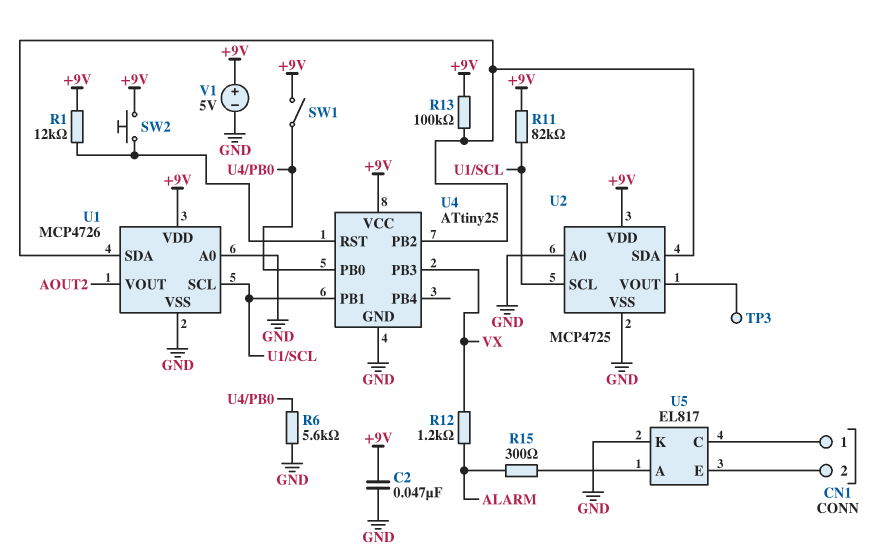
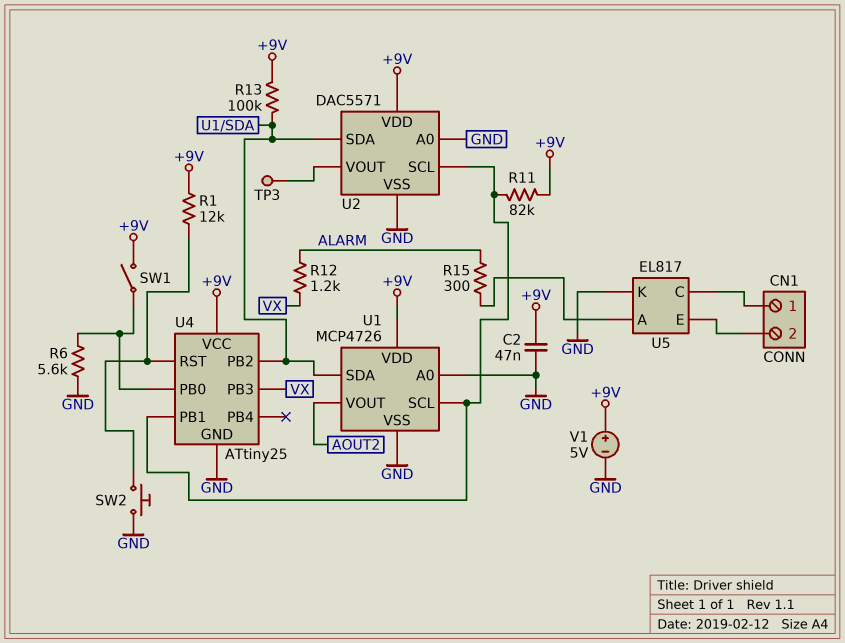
SW2: button (+9V, U4/RST) -> button (GND, U4/RST)
U2: MCP4725 -> DAC5571

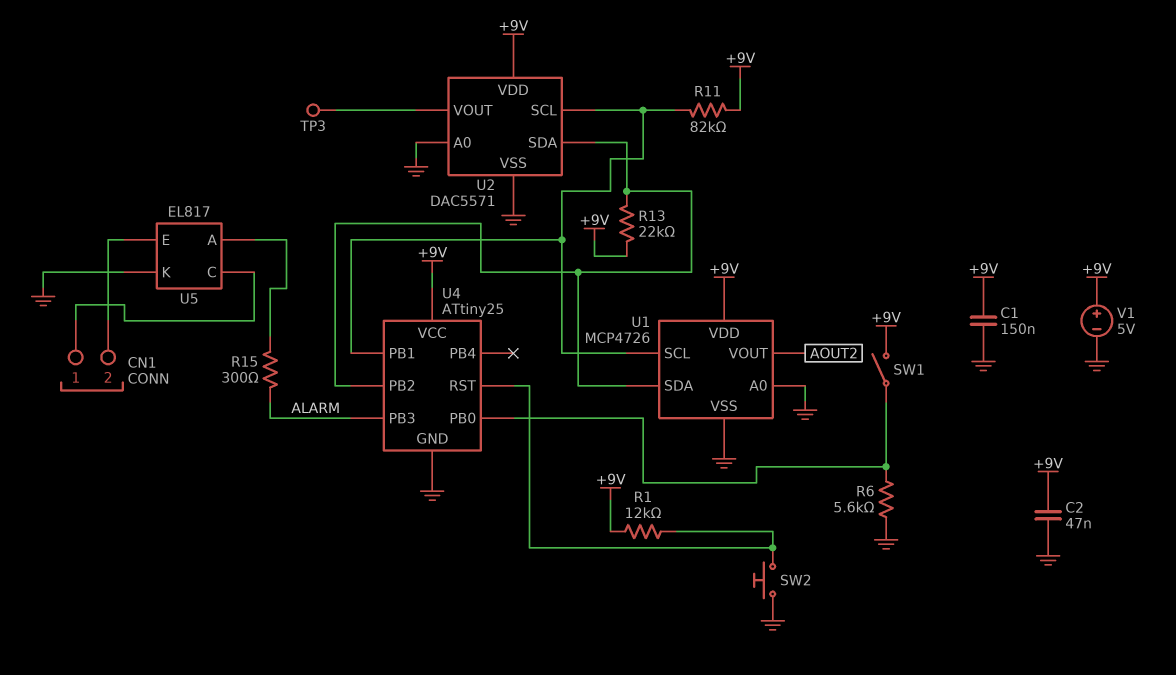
C1: none -> 150nF (+9V, GND)
R12: 1.2k (ALARM, VX) -> none
R13: 100k (+9V, U1/SDA) -> 22k (+9V, U1/SDA)
U4 pin PB3: VX -> ALARM

